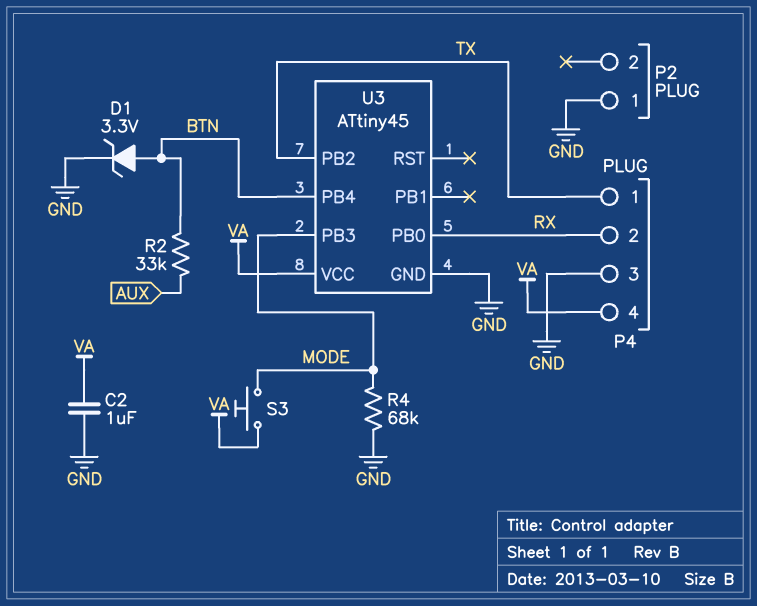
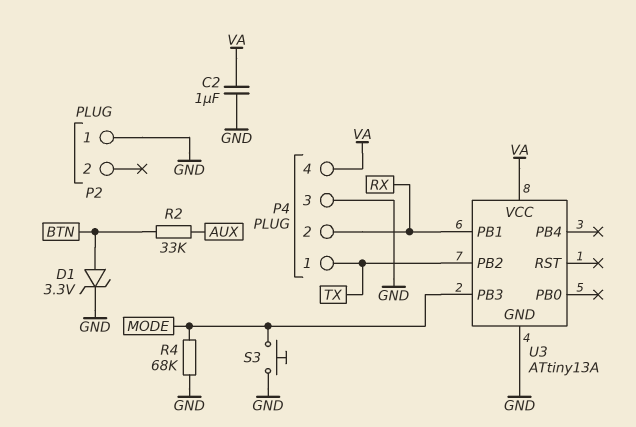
S3: button (MODE, VA) -> button (GND, MODE)
U3: ATtiny45 -> ATtiny13A
U3 pin PB0: RX -> none
U3 pin PB1: none -> RX
U3 pin PB4: BTN -> none

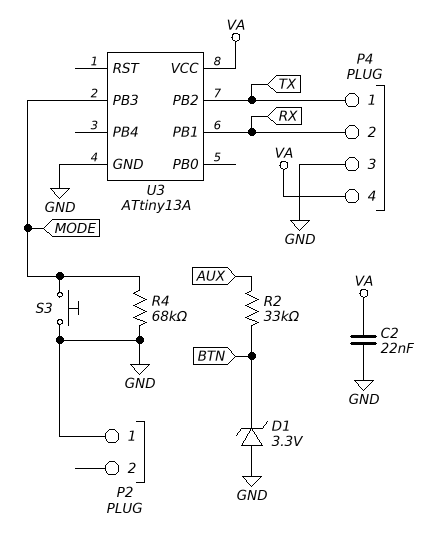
C2: 1uF (GND, VA) -> 22nF (GND, VA)
D1: zener 3.3V (A BTN, K GND) -> zener 3.3V (A GND, K BTN)

